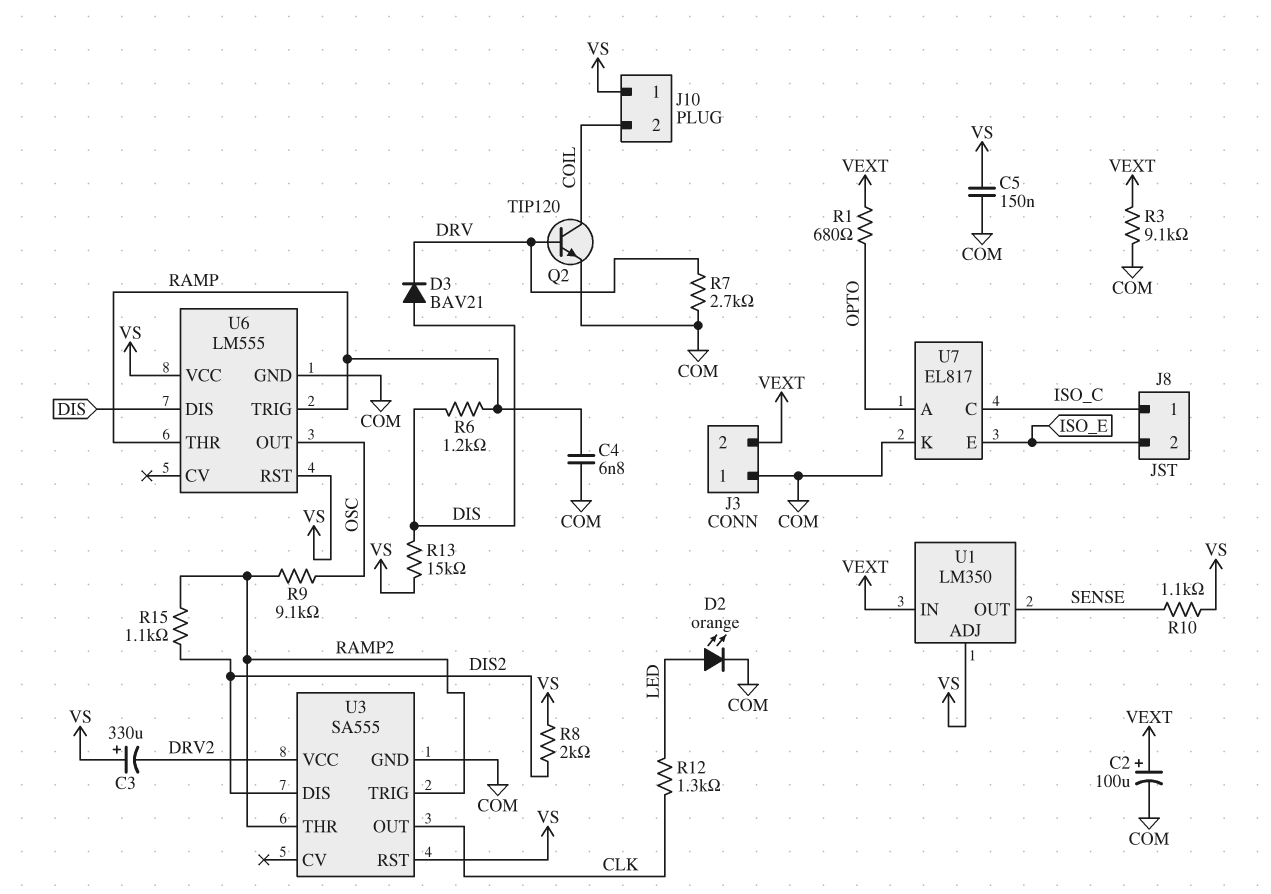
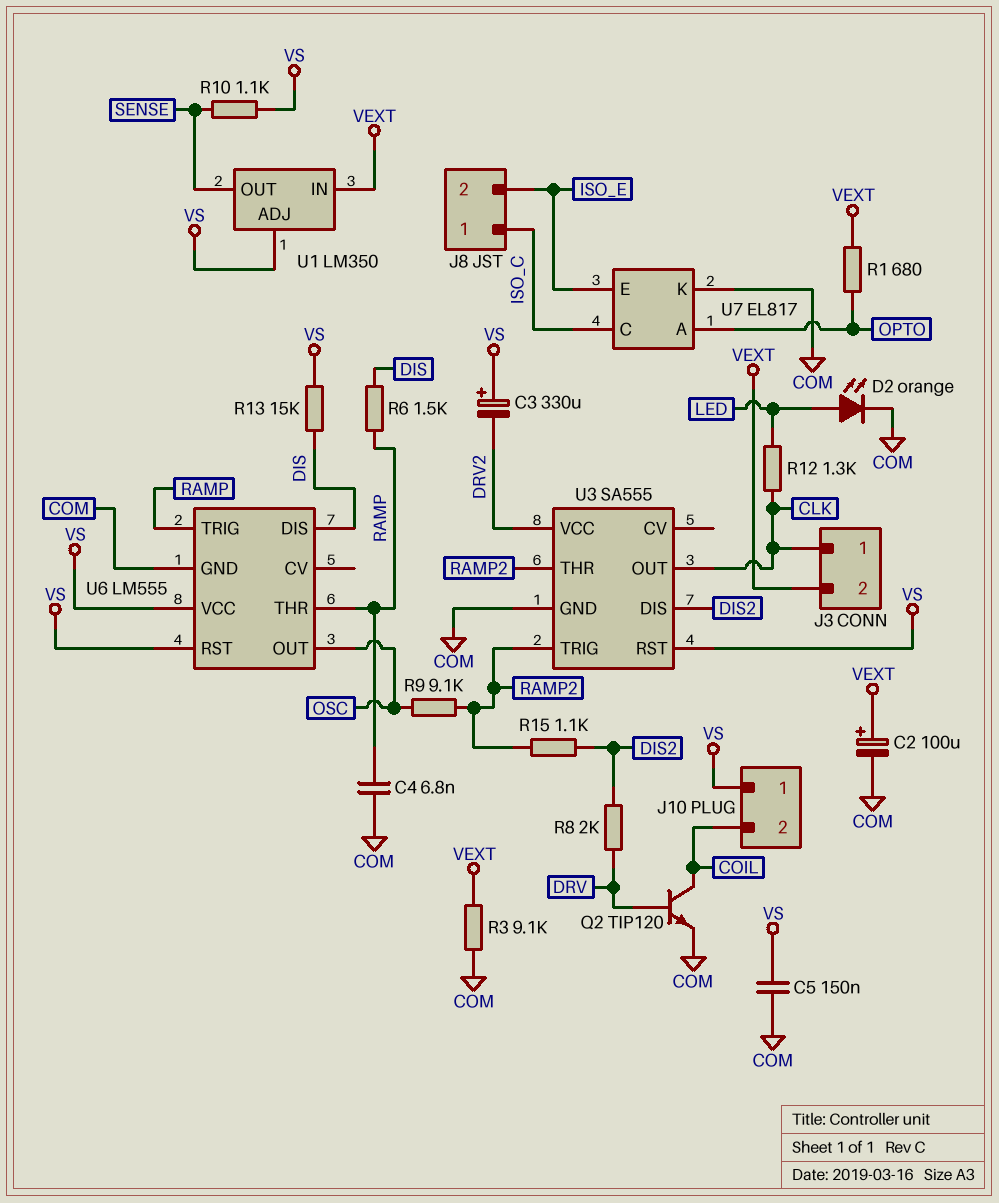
D3: diode BAV21 (A DIS, K DRV) -> none
J3 pin 1: COM -> CLK
R6: 1.2k (DIS, RAMP) -> 1.5k (DIS, RAMP)
R7: 2.7k (COM, DRV) -> none
R8: 2k (DIS2, VS) -> 2k (DIS2, DRV)

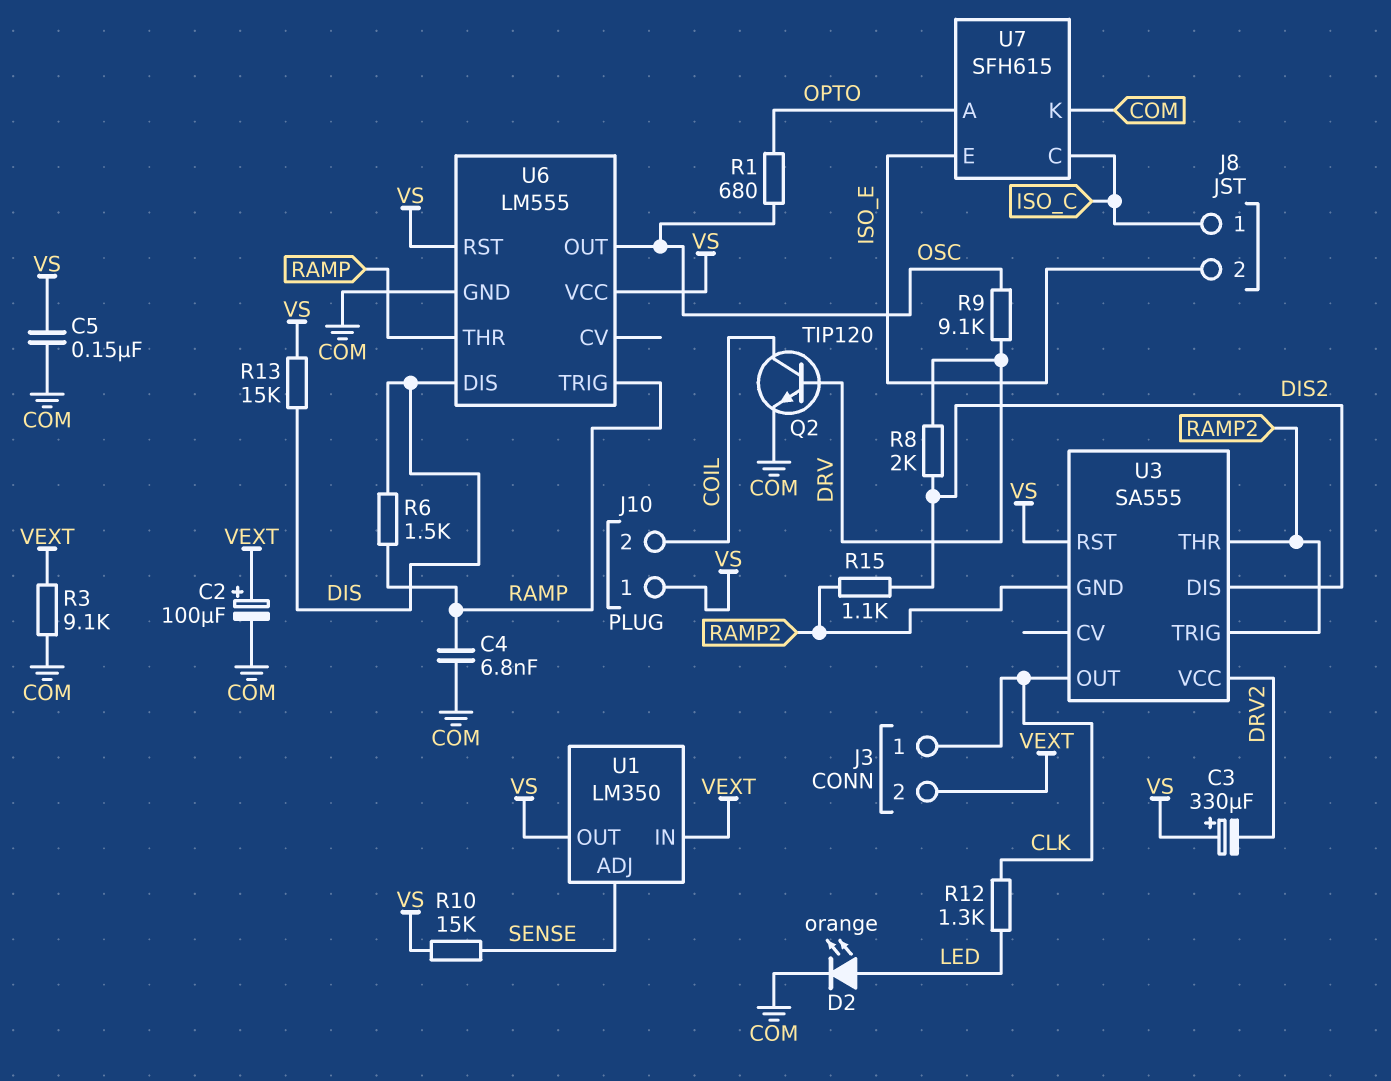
R1: 680 (OPTO, VEXT) -> 680 (OPTO, OSC)
R9: 9.1k (OSC, RAMP2) -> 9.1k (DRV, OSC)
R10: 1.1k (SENSE, VS) -> 15k (SENSE, VS)
U1 pin ADJ: VS -> SENSE
U1 pin OUT: SENSE -> VS
U3 pin GND: COM -> RAMP2
U7: EL817 -> SFH615

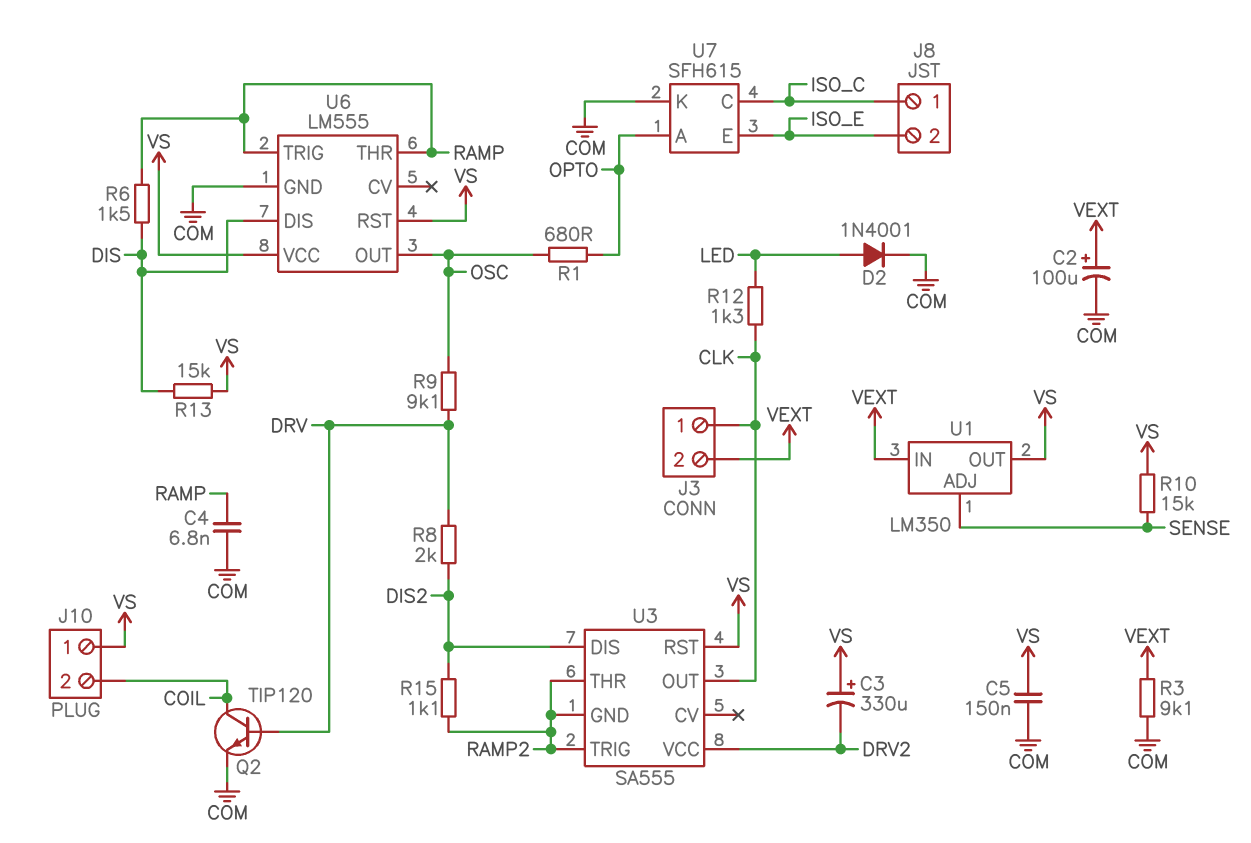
D2: LED orange (A LED, K COM) -> diode 1N4001 (A LED, K COM)

